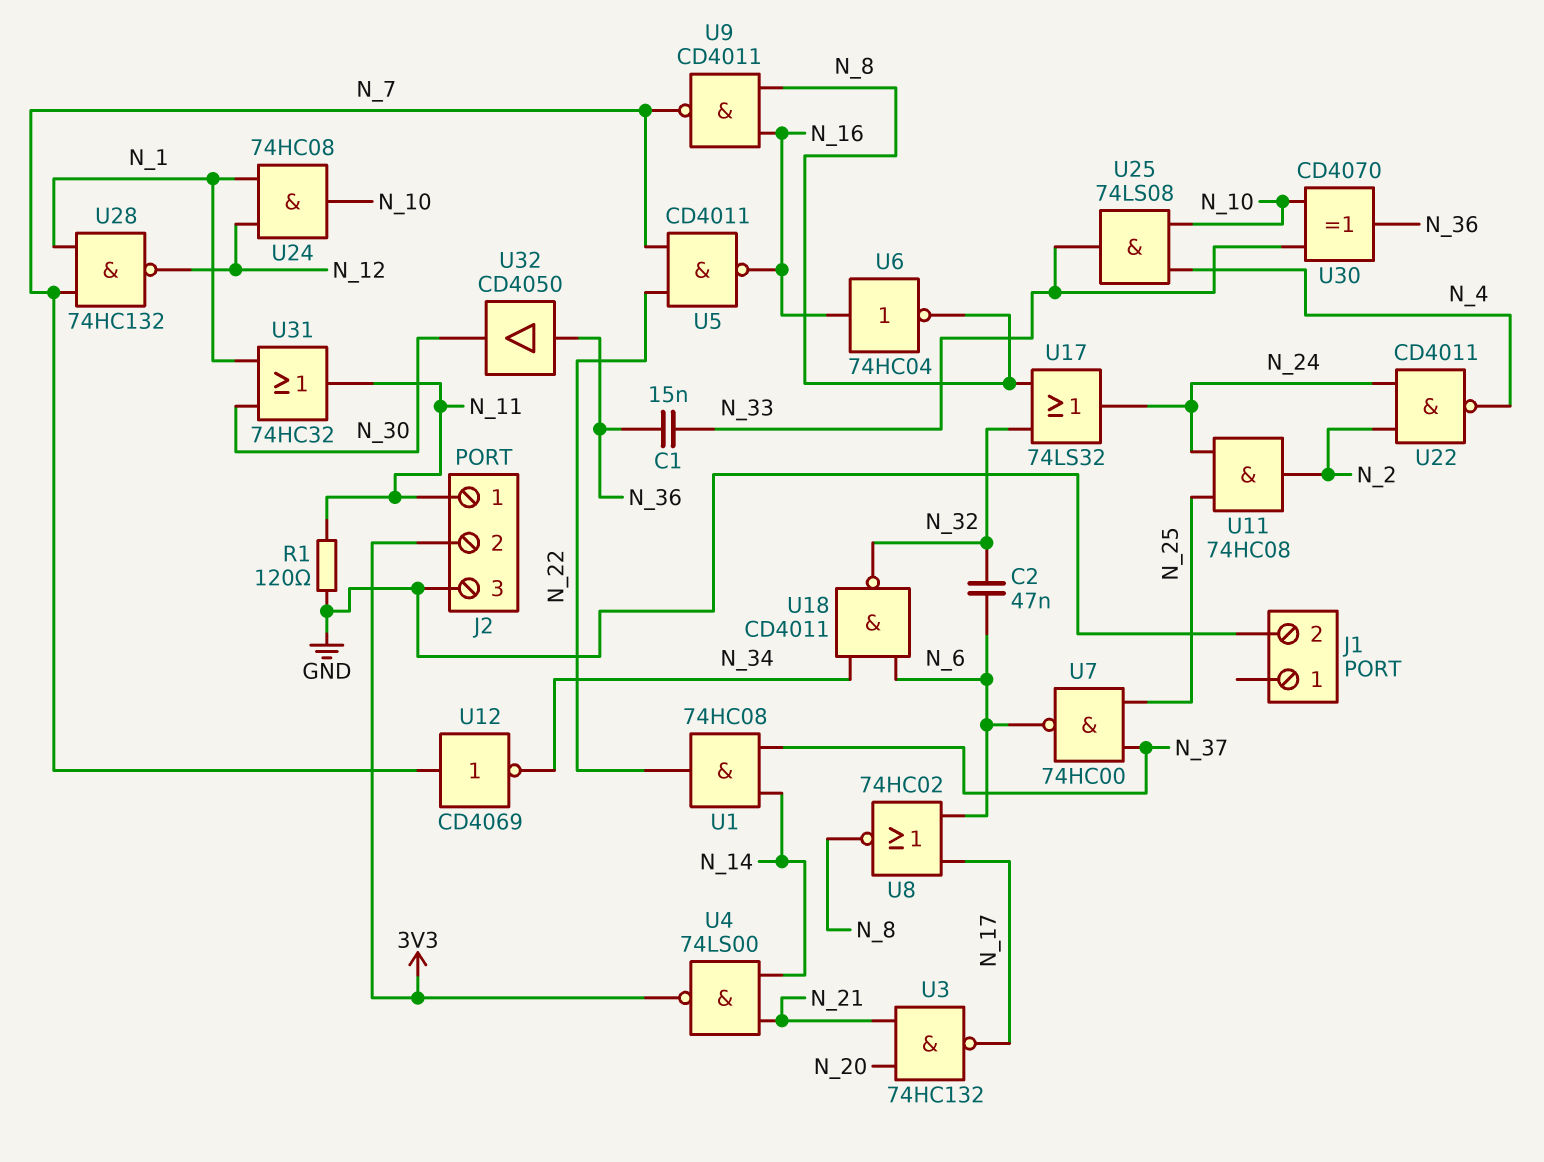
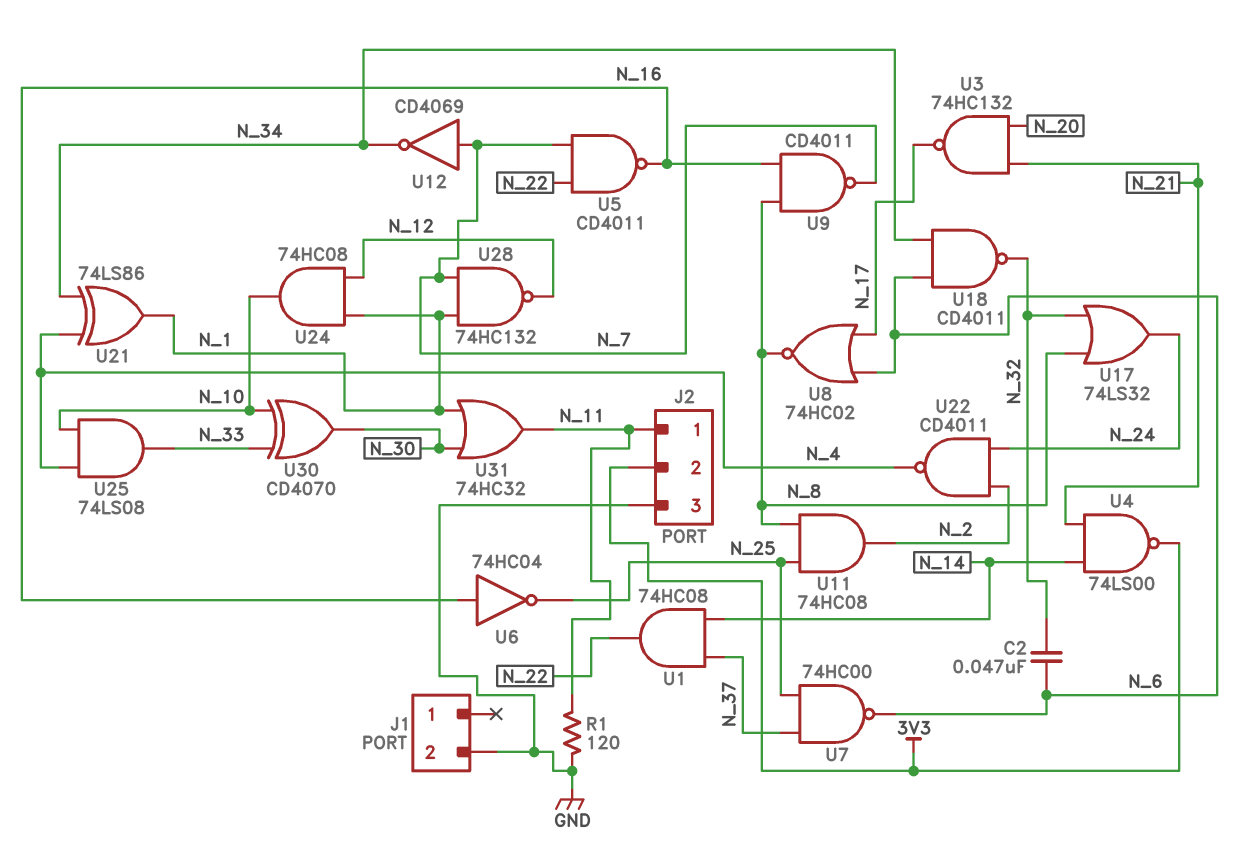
C1: 15nF (N_33, N_36) -> none
U6: NOT 74HC04 (in N_16, out N_8) -> NOT 74HC04 (in N_16, out N_25)
U11: AND 74HC08 (in N_24, in N_25, out N_2) -> AND 74HC08 (in N_8, in N_25, out N_2)
U21: none -> XOR 74LS86 (in N_4, in N_34, out N_1)
U30: XOR CD4070 (in N_10, in N_33, out N_36) -> XOR CD4070 (in N_10, in N_33, out N_30)
U32: buffer CD4050 (in N_36, out N_30) -> none

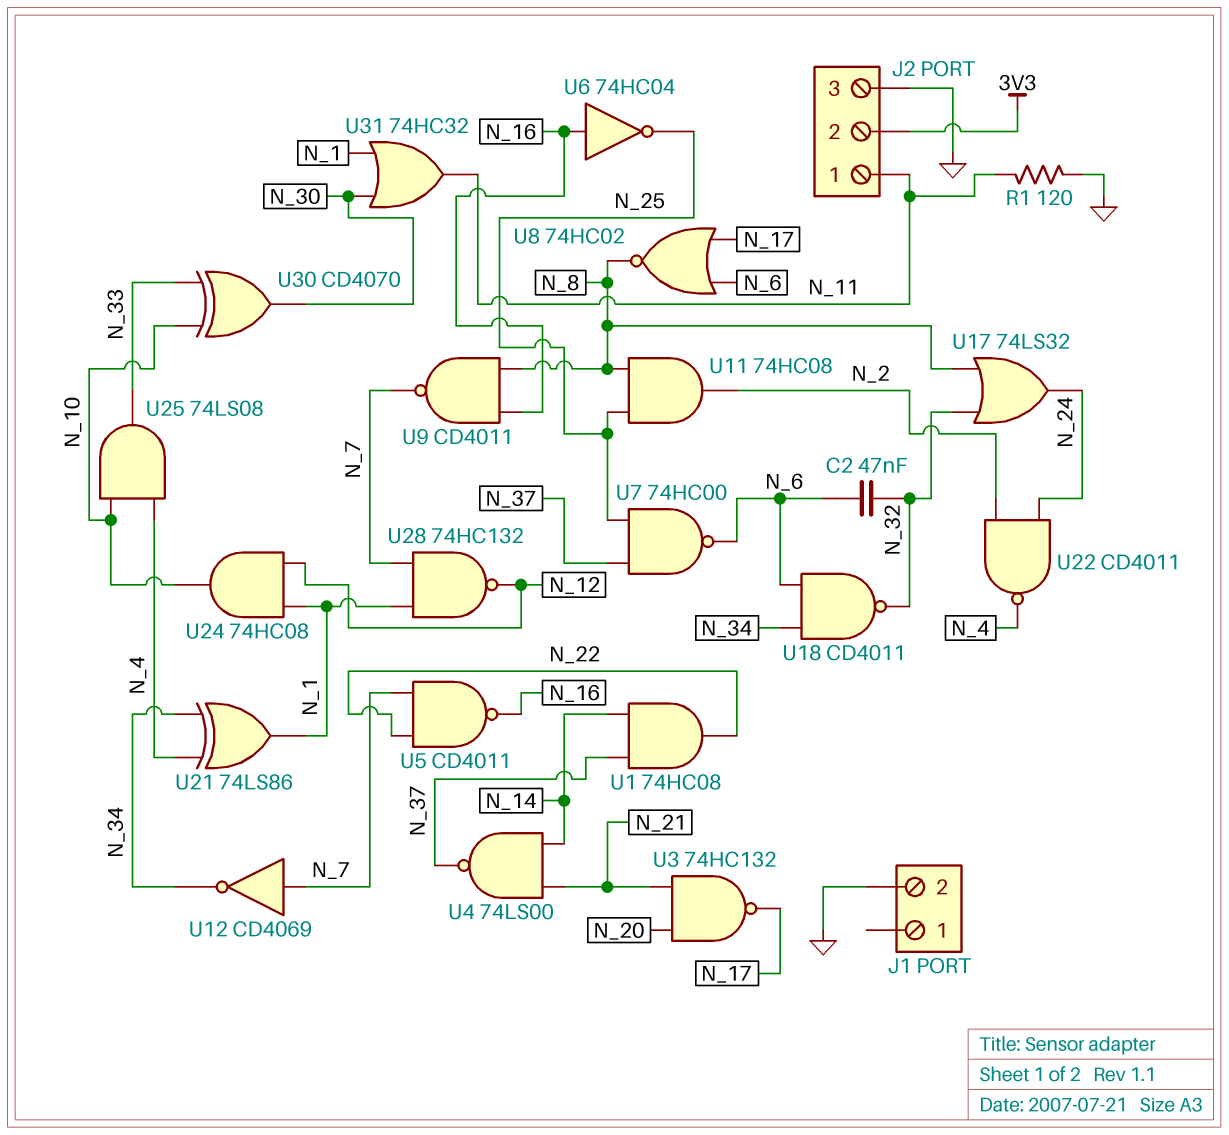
U4: NAND 74LS00 (in N_14, in N_21, out 3V3) -> NAND 74LS00 (in N_14, in N_21, out N_37)

